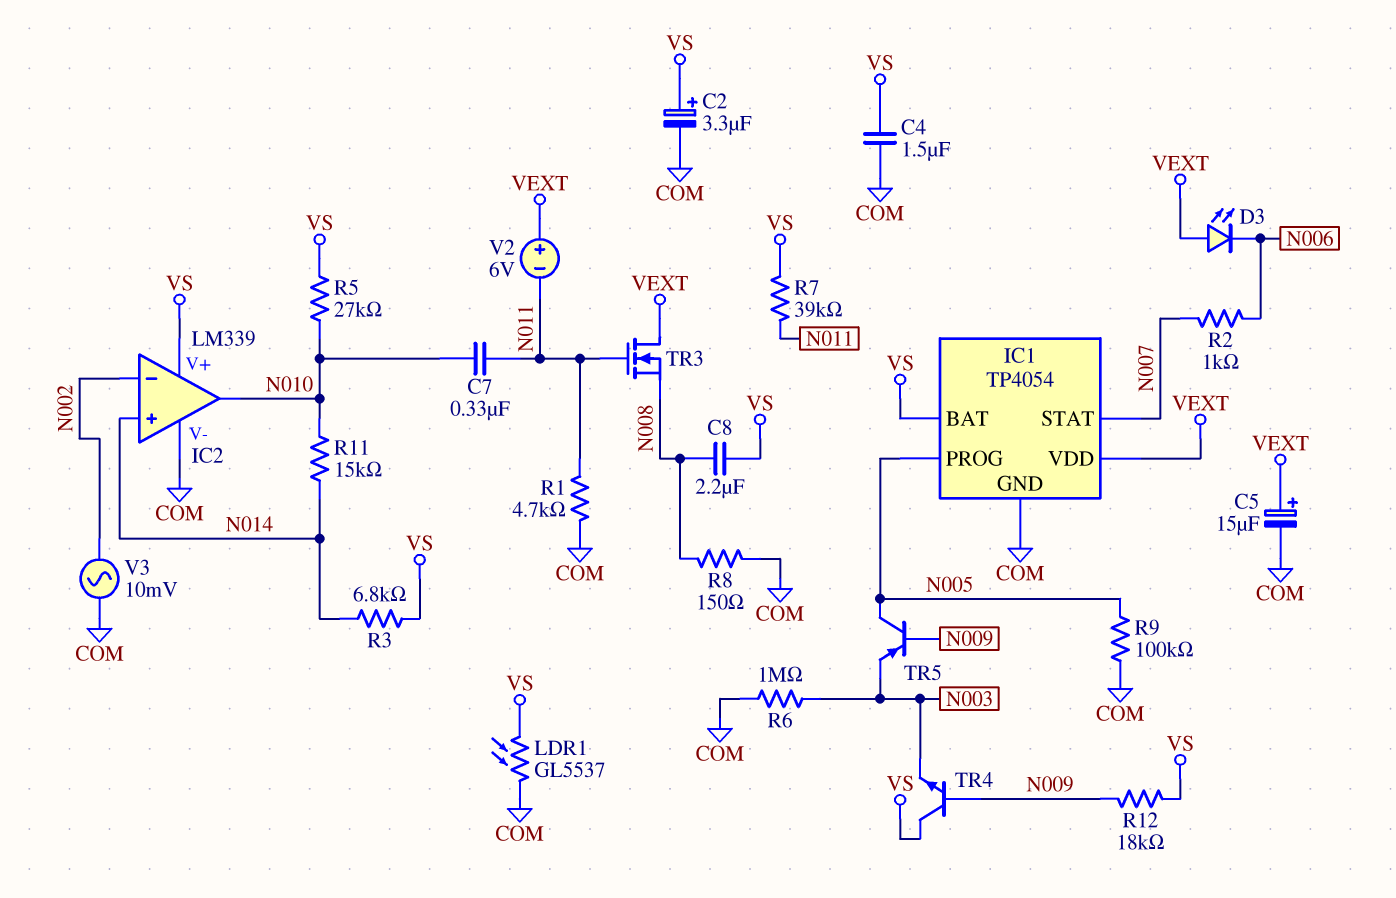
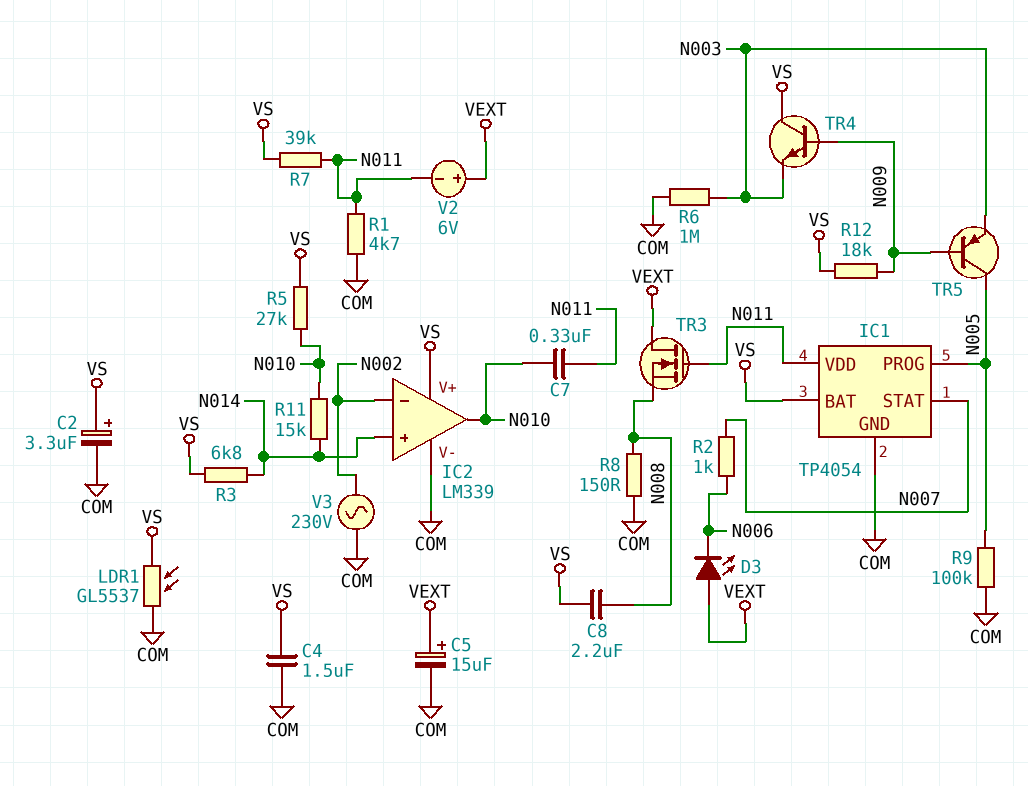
IC1 pin VDD: VEXT -> N011
V3: AC 10mV (COM, N002) -> AC 230V (COM, N002)

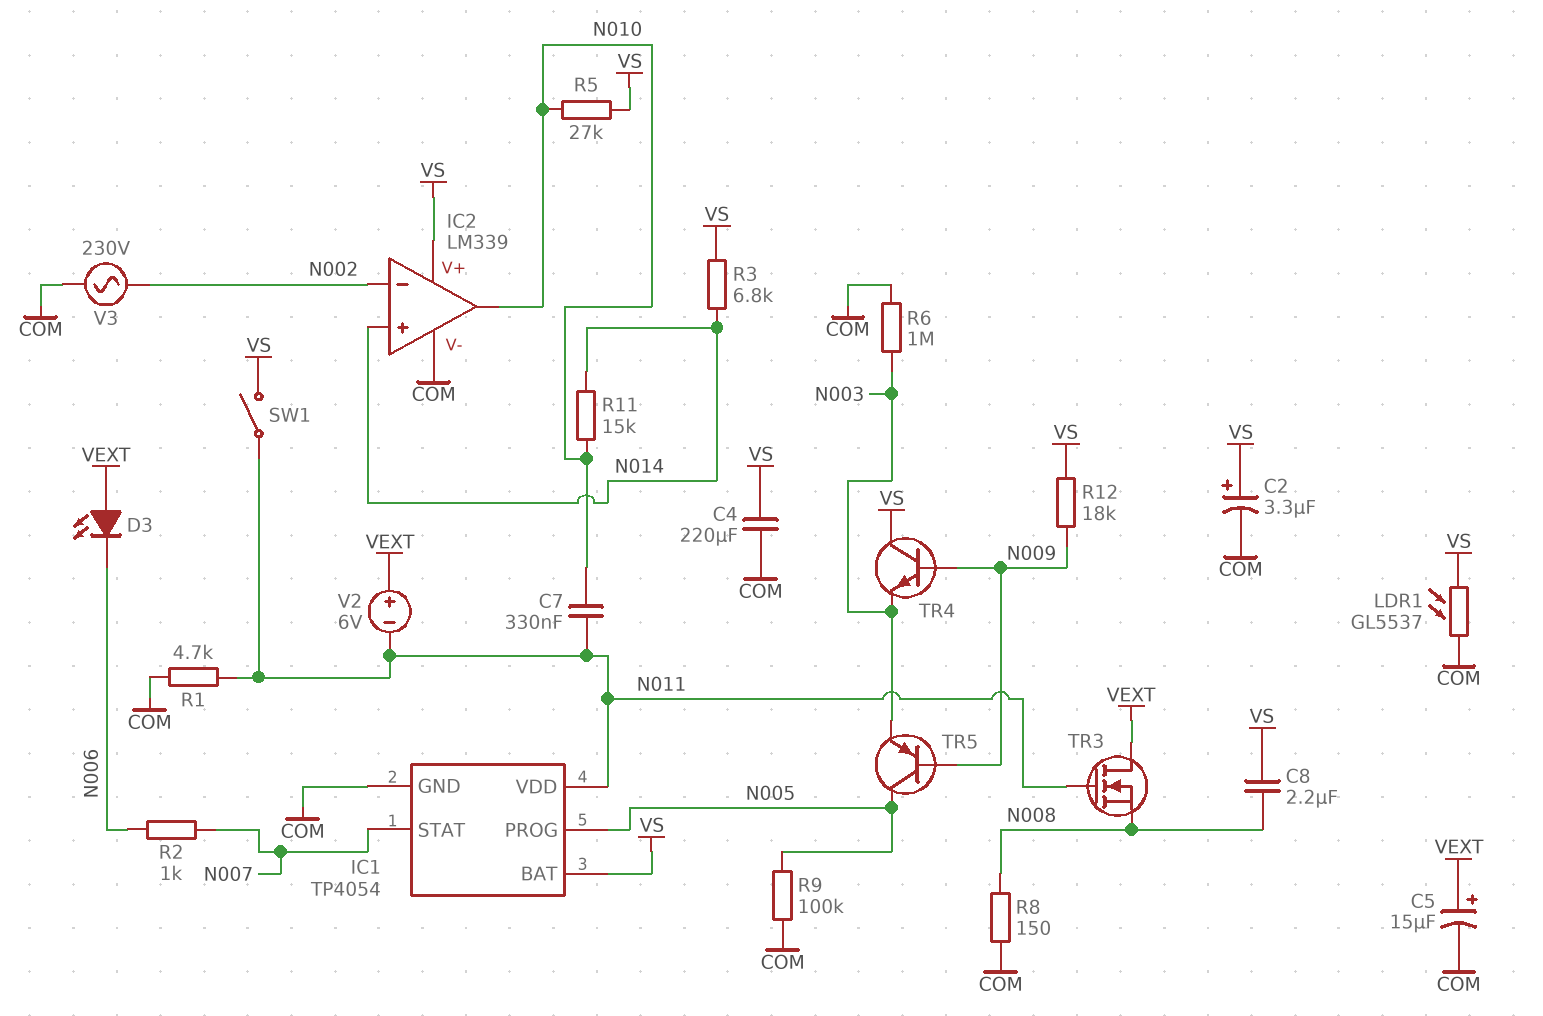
C4: 1.5uF (COM, VS) -> 220uF (COM, VS)
R7: 39k (N011, VS) -> none
SW1: none -> switch (N011, VS)

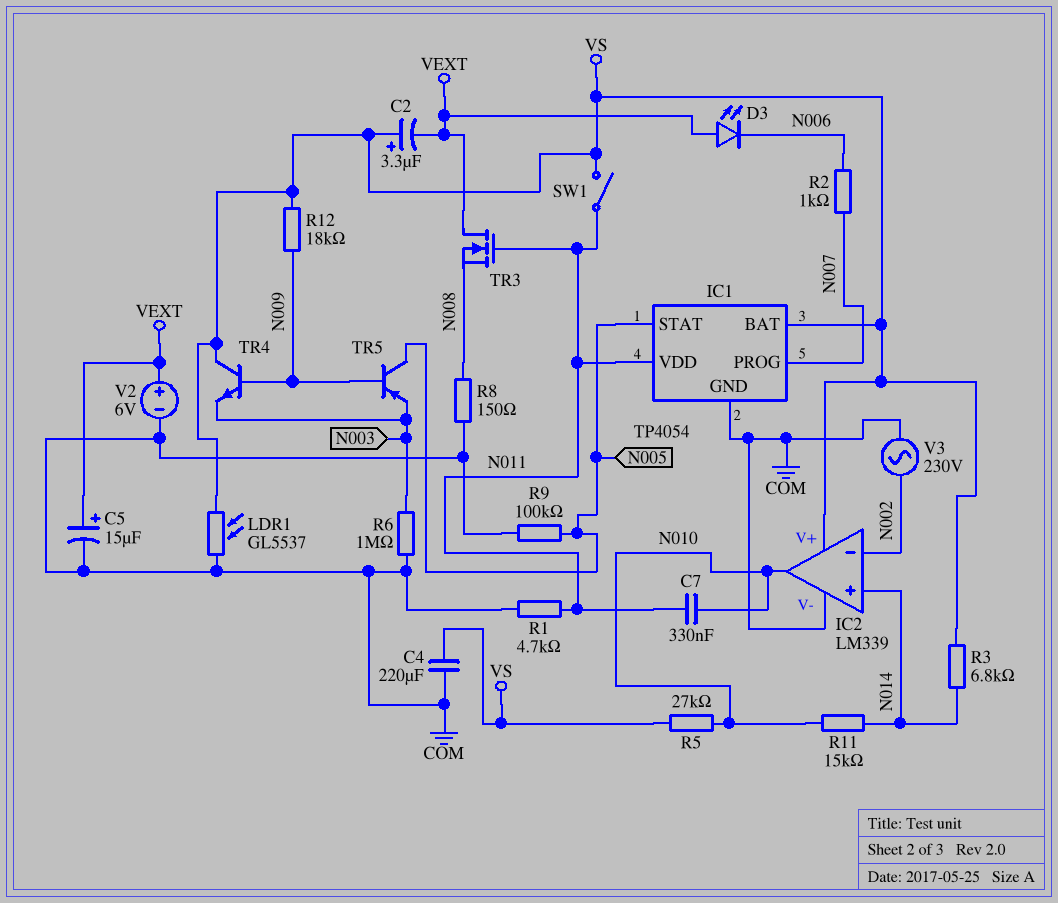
C2: 3.3uF (plus VS, minus COM) -> 3.3uF (plus VS, minus VEXT)
C8: 2.2uF (N008, VS) -> none
IC1 pin PROG: N005 -> N007
IC1 pin STAT: N007 -> N005
V2: 6V (plus VEXT, minus N011) -> 6V (plus VEXT, minus COM)

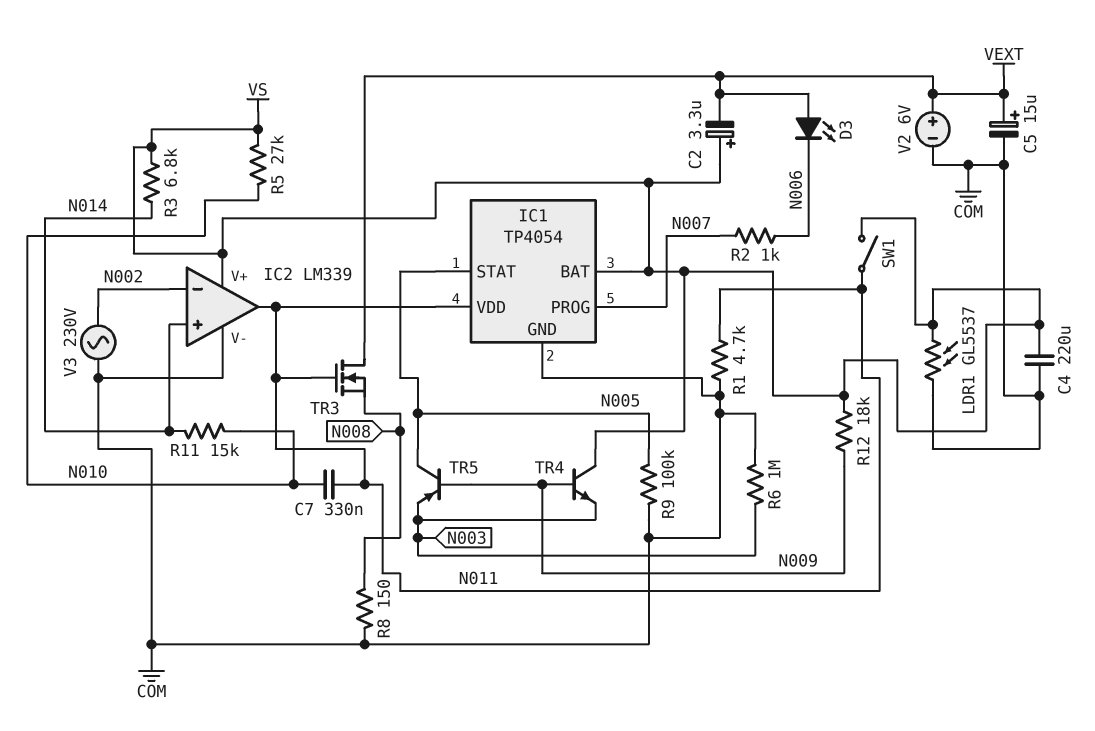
IC2 pin out: N010 -> N011

